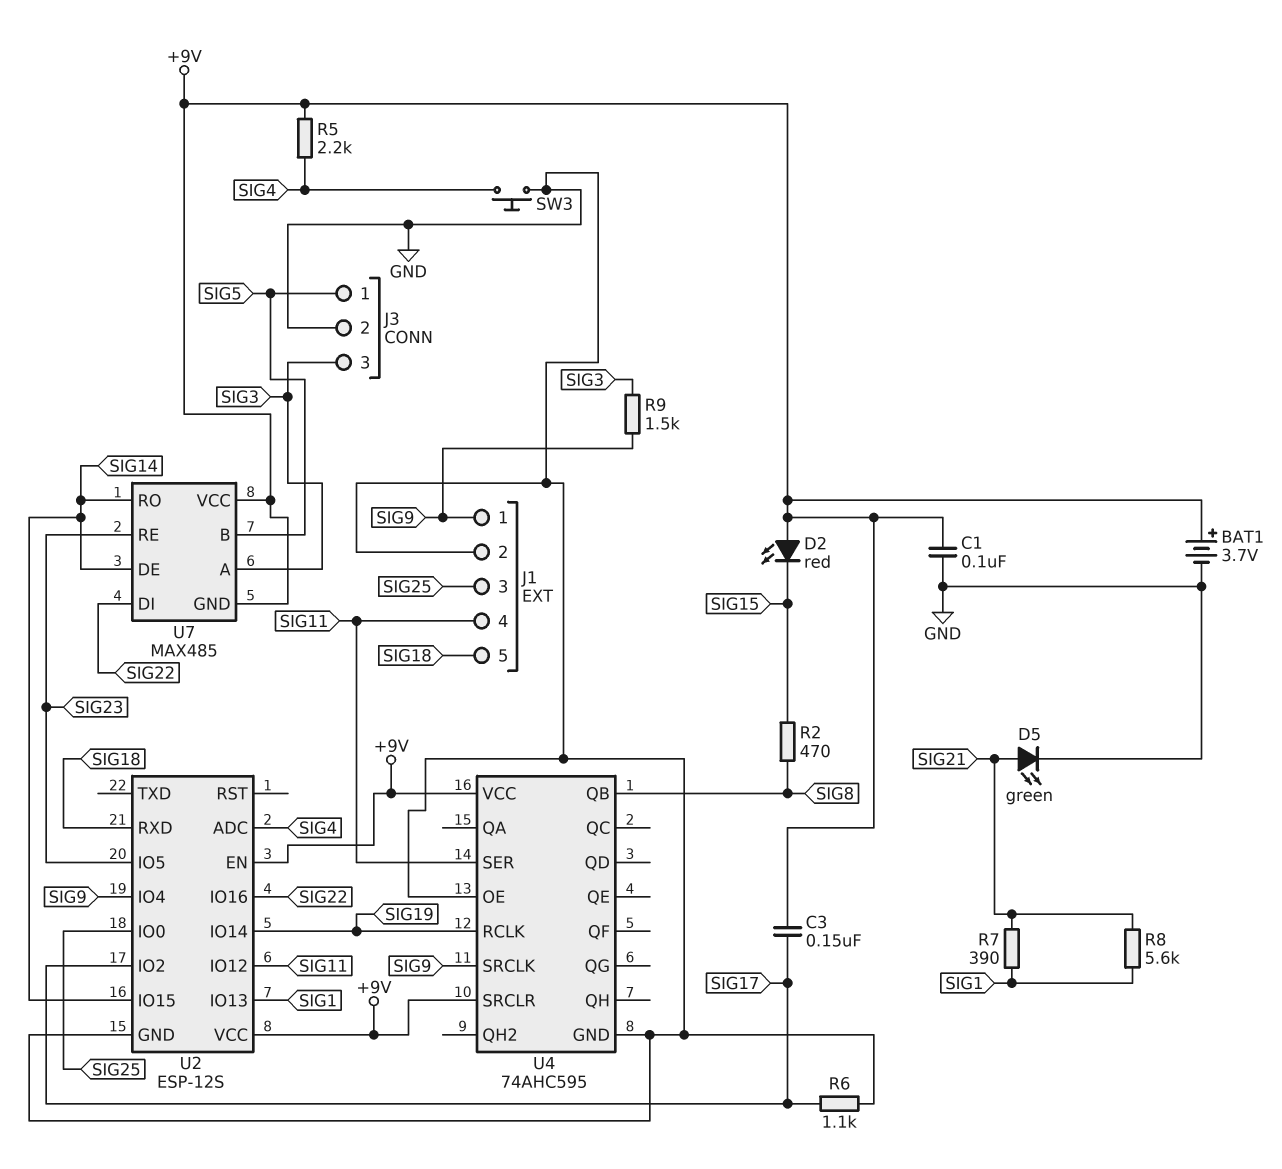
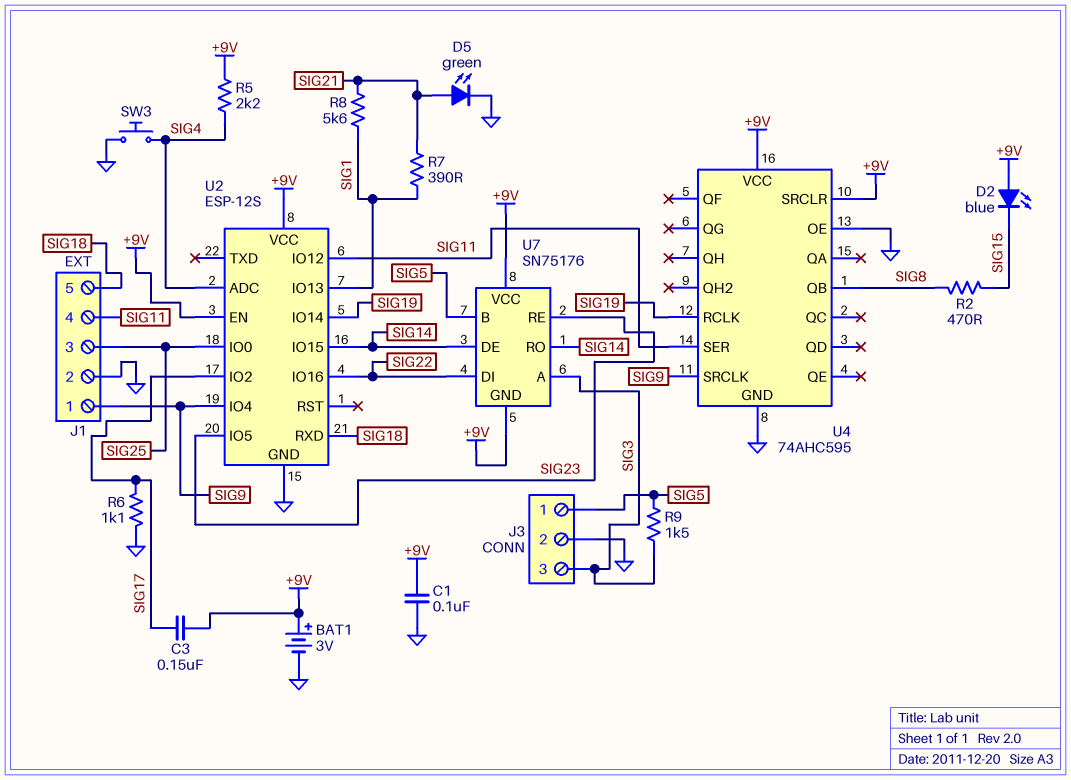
BAT1: 3.7V (plus +9V, minus GND) -> 3V (plus +9V, minus GND)
D2: LED red (A +9V, K SIG15) -> LED blue (A +9V, K SIG15)
R9: 1.5k (SIG3, SIG9) -> 1.5k (SIG3, SIG5)
U7: MAX485 -> SN75176

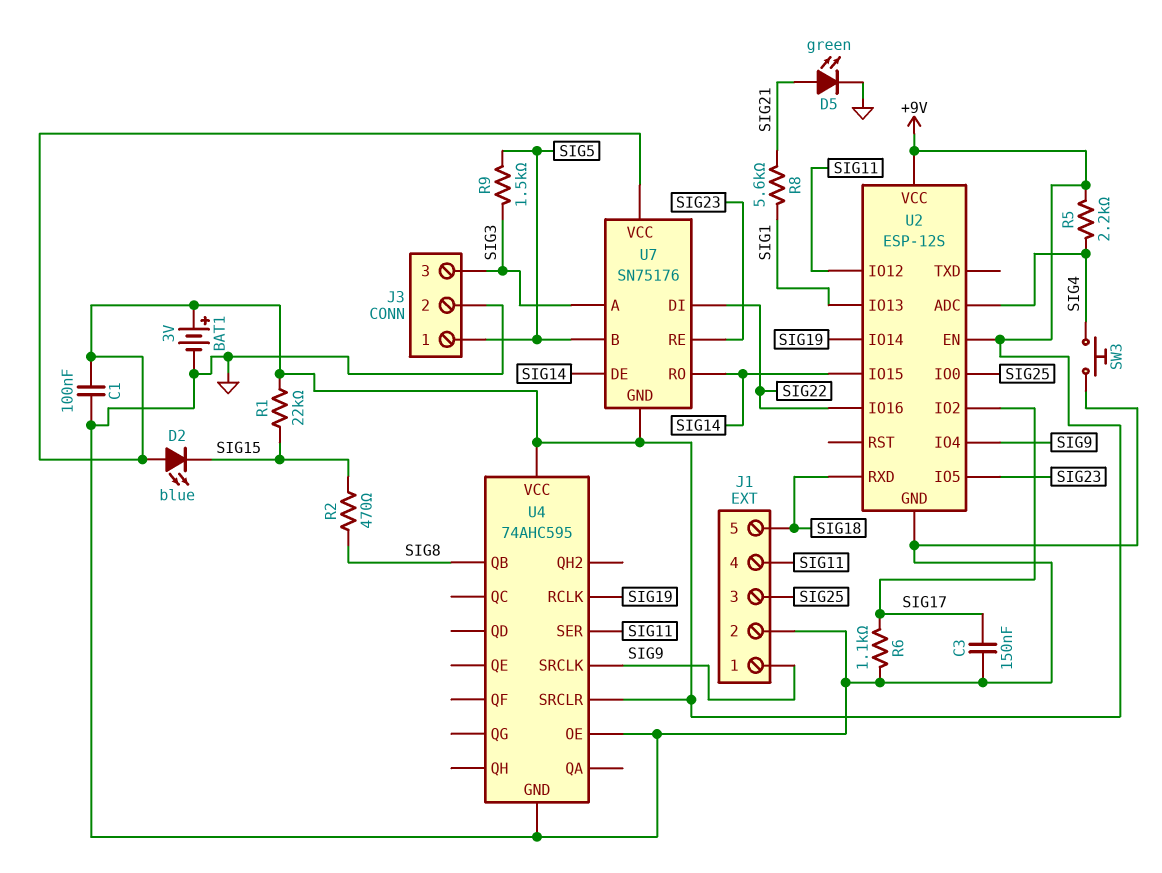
C3: 150nF (+9V, SIG17) -> 150nF (GND, SIG17)
R1: none -> 22k (+9V, SIG15)
R7: 390 (SIG1, SIG21) -> none

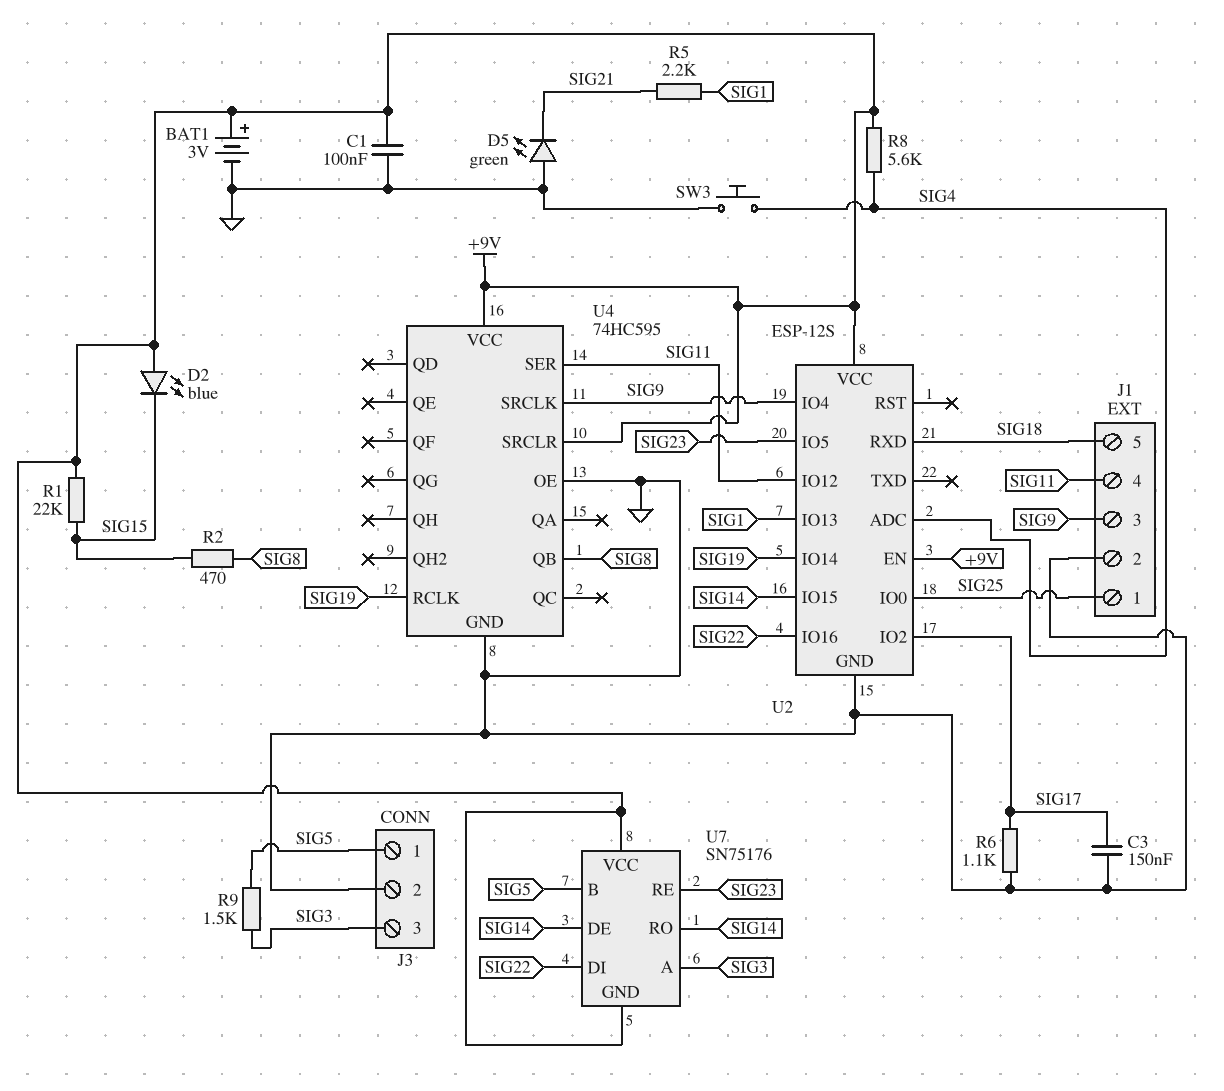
D5: LED green (A SIG21, K GND) -> LED green (A GND, K SIG21)
J1 pin 1: SIG9 -> SIG25
J1 pin 3: SIG25 -> SIG9
R5: 2.2k (+9V, SIG4) -> 2.2k (SIG1, SIG21)
R8: 5.6k (SIG1, SIG21) -> 5.6k (+9V, SIG4)
U4: 74AHC595 -> 74HC595

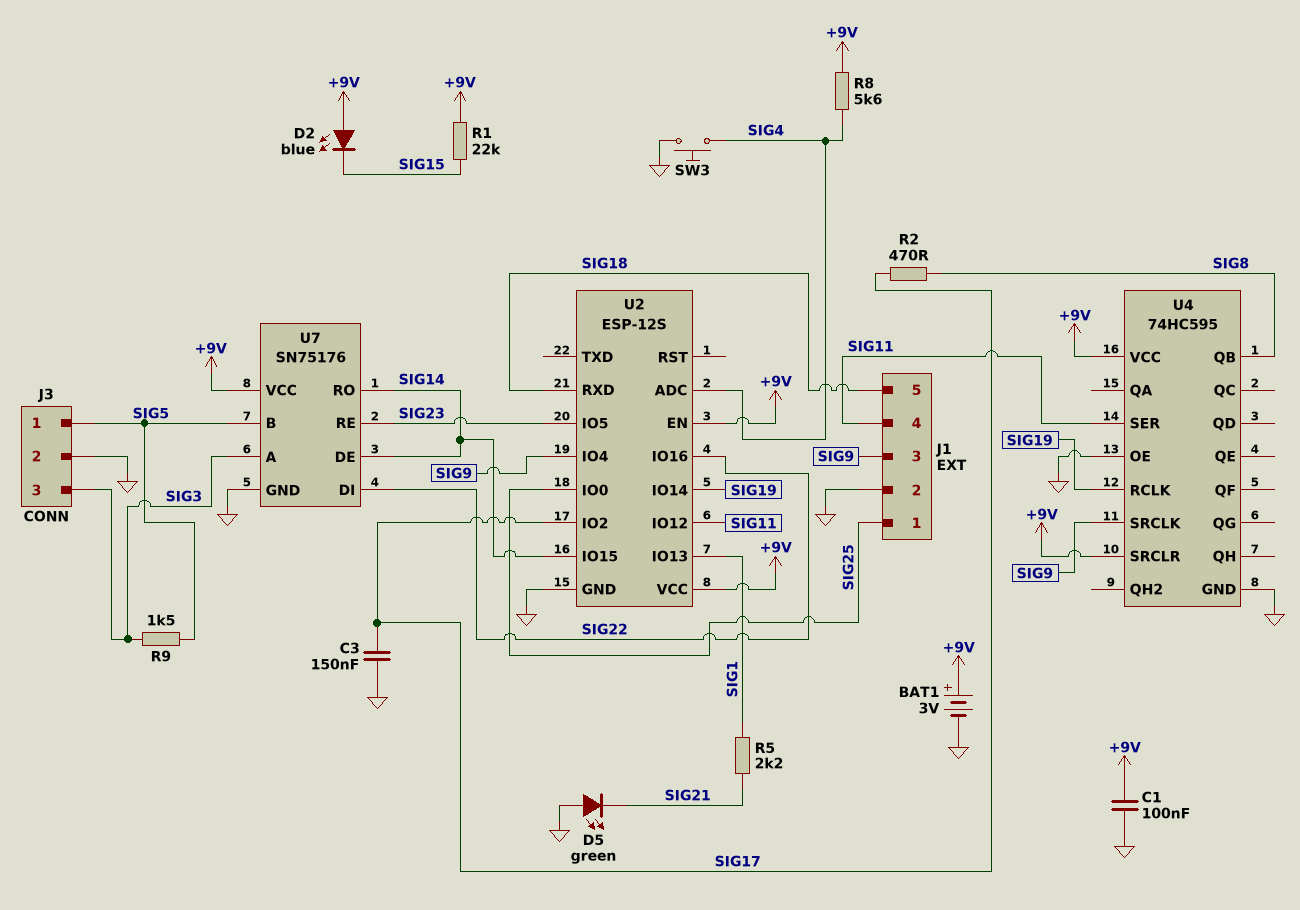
R2: 470 (SIG8, SIG15) -> 470 (SIG8, SIG17)
R6: 1.1k (GND, SIG17) -> none
U7 pin GND: +9V -> GND

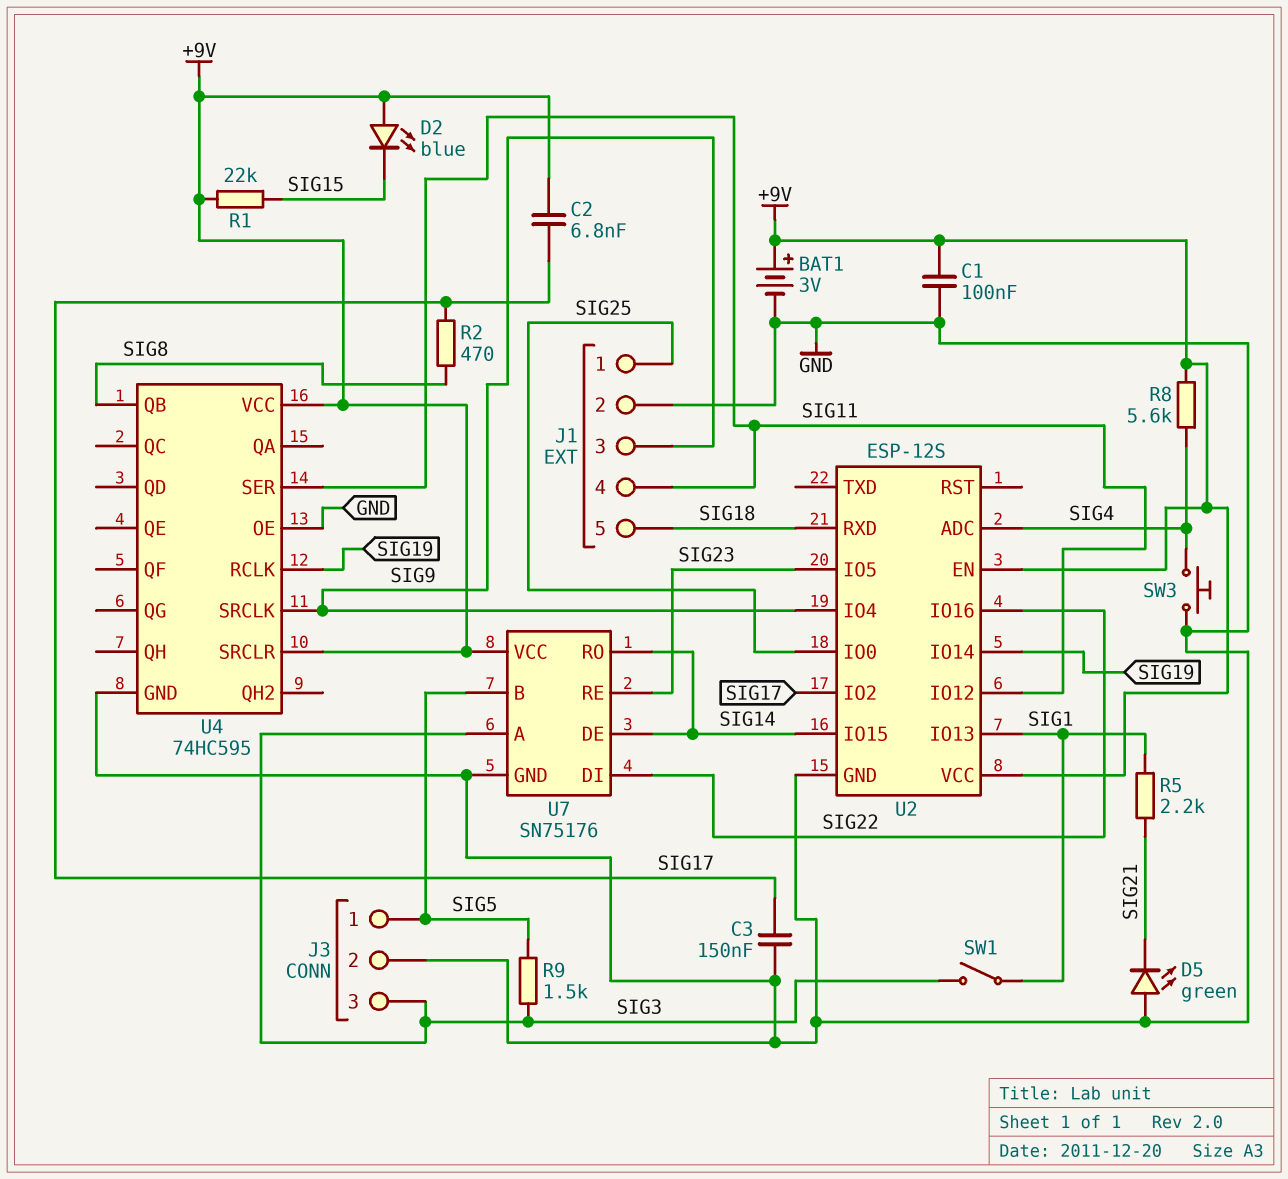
C2: none -> 6.8nF (+9V, SIG17)
SW1: none -> switch (SIG1, SIG3)

